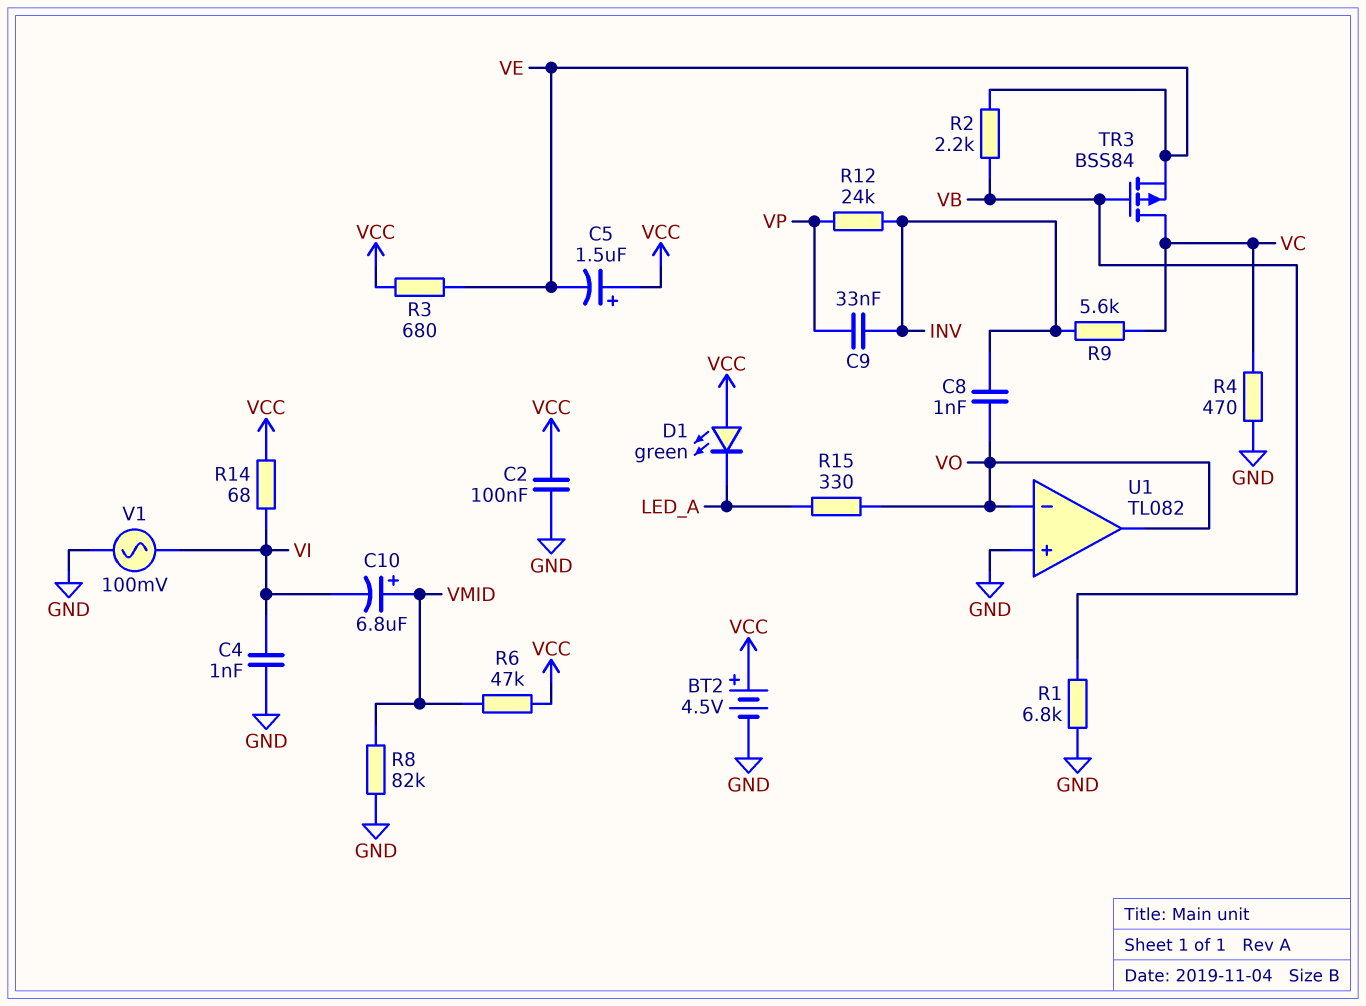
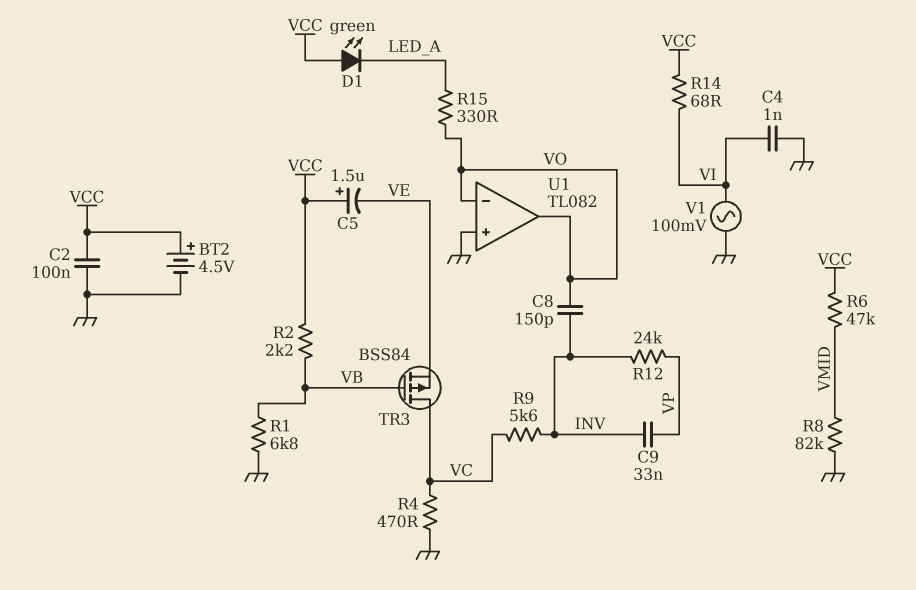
C8: 1nF (INV, VO) -> 150pF (INV, VO)
C10: 6.8uF (plus VMID, minus VI) -> none
R2: 2.2k (VB, VE) -> 2.2k (VB, VCC)
R3: 680 (VCC, VE) -> none

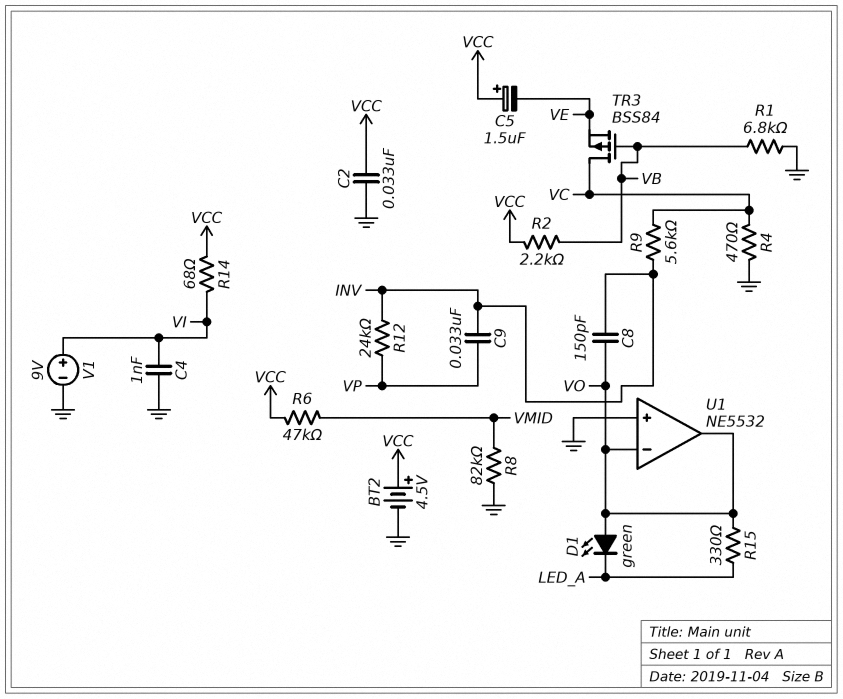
C2: 100nF (GND, VCC) -> 33nF (GND, VCC)
D1: LED green (A VCC, K LED_A) -> LED green (A VO, K LED_A)
U1: TL082 -> NE5532
V1: AC 100mV (GND, VI) -> 9V (plus VI, minus GND)

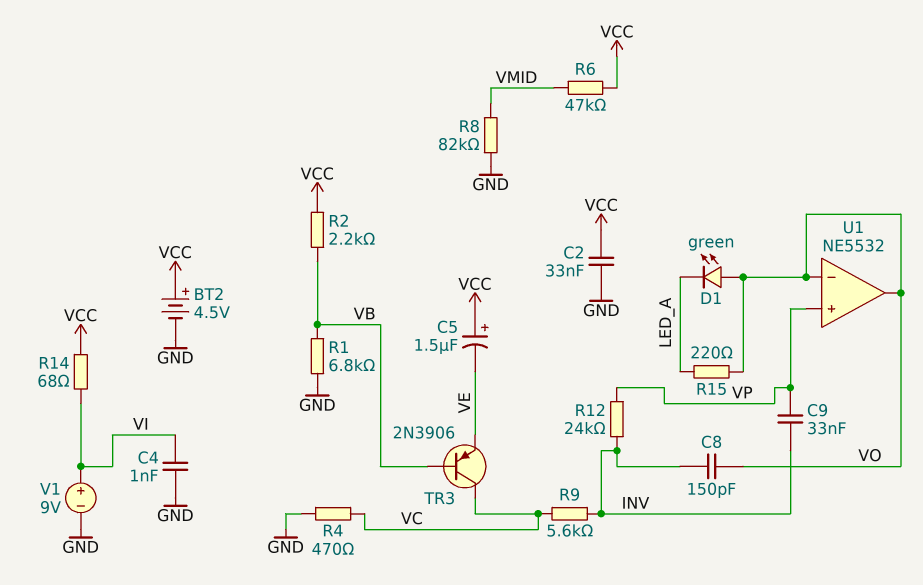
R15: 330 (LED_A, VO) -> 220 (LED_A, VO)
TR3: PMOS BSS84 (G VB, D VC, S VE) -> PNP 2N3906 (B VB, C VC, E VE)
U1 pin in+: GND -> VP

